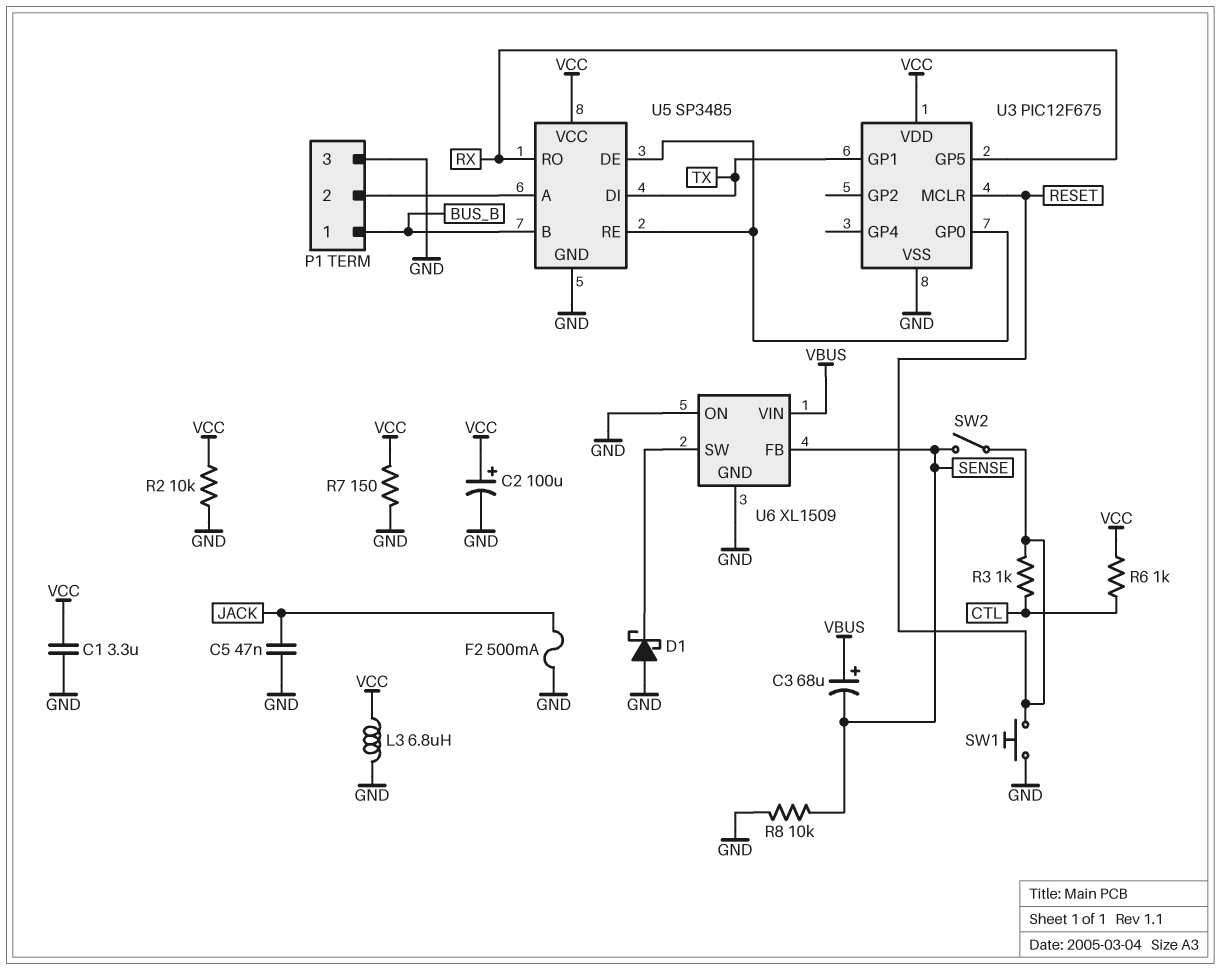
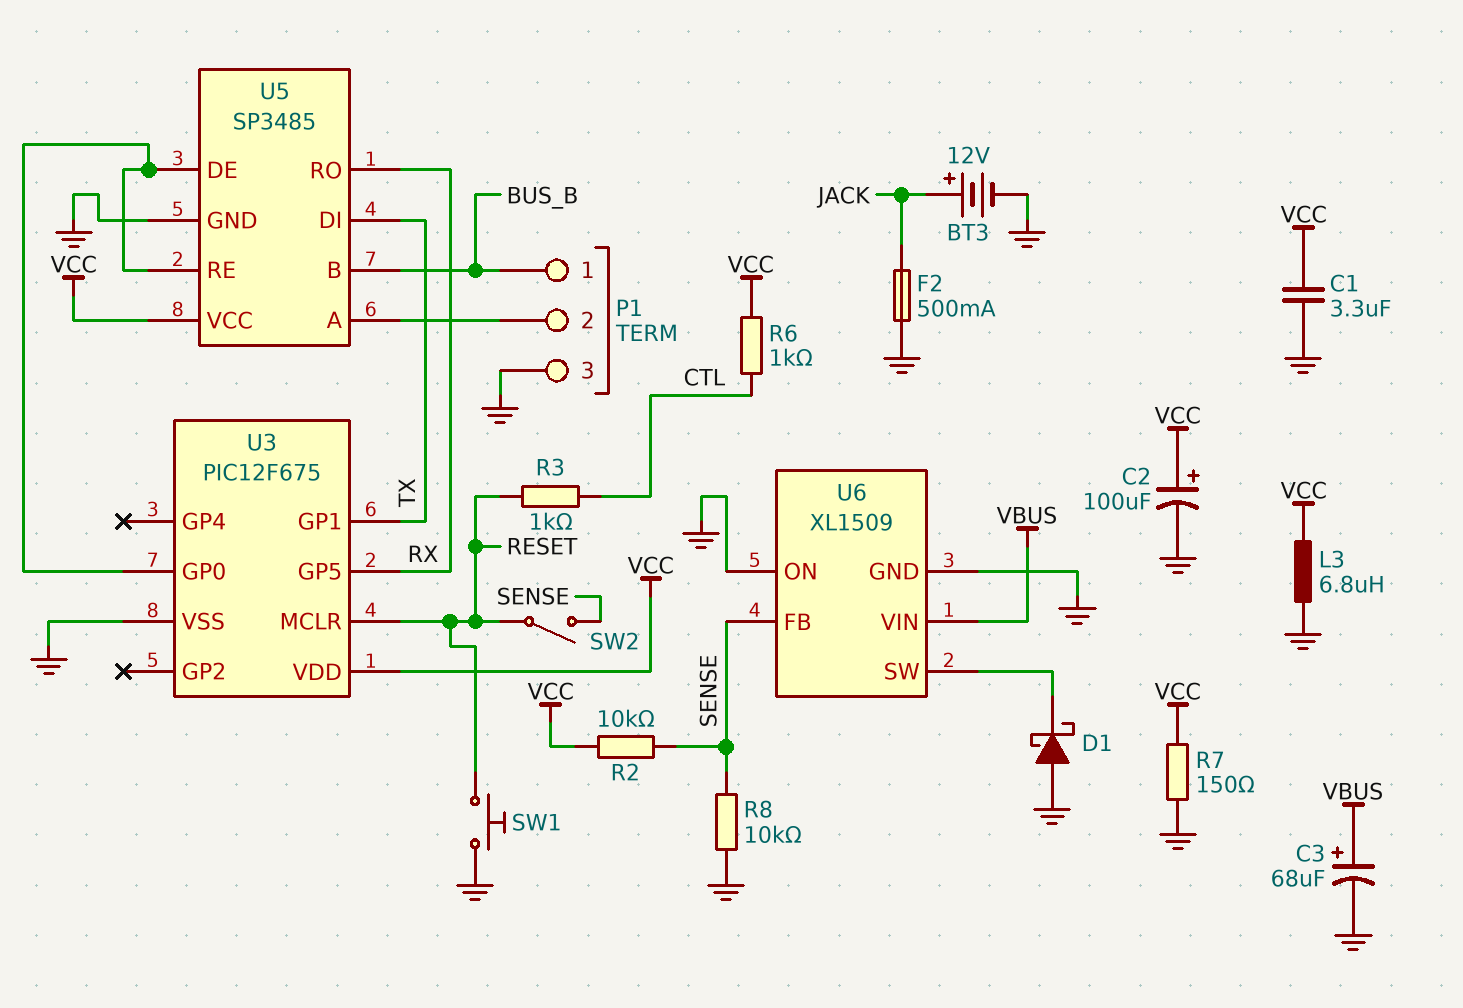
BT3: none -> 12V (plus JACK, minus GND)
C3: 68uF (plus VBUS, minus SENSE) -> 68uF (plus VBUS, minus GND)
C5: 47nF (GND, JACK) -> none
R2: 10k (GND, VCC) -> 10k (SENSE, VCC)

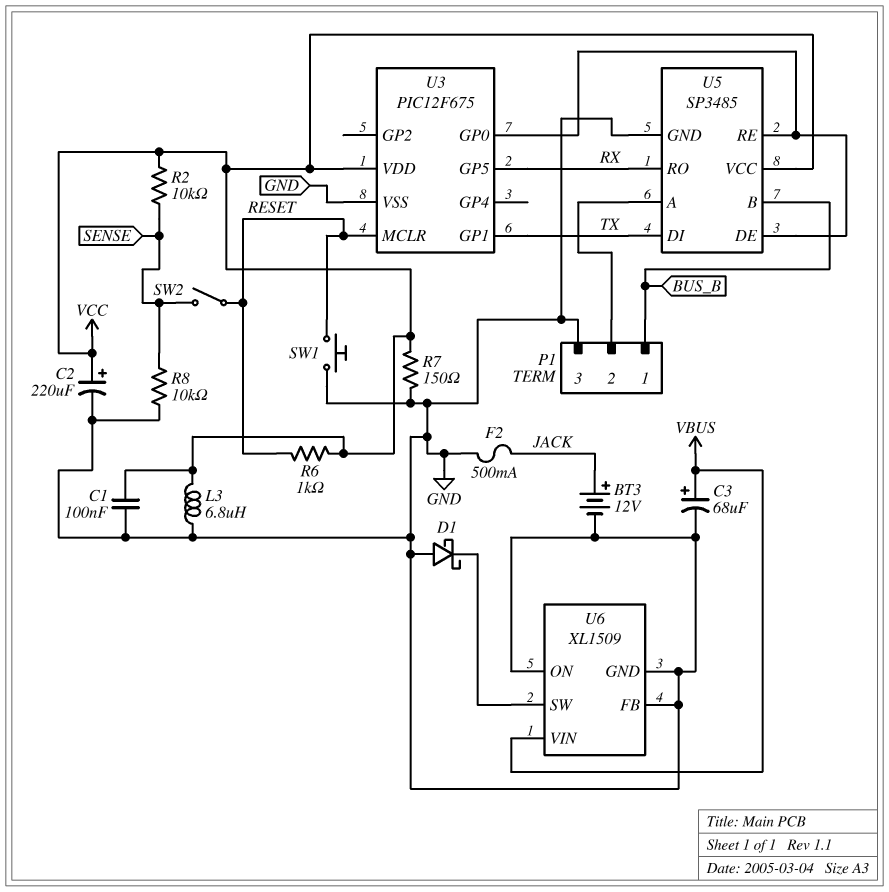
C1: 3.3uF (GND, VCC) -> 100nF (GND, VCC)
C2: 100uF (plus VCC, minus GND) -> 220uF (plus VCC, minus GND)
R3: 1k (CTL, RESET) -> none
R6: 1k (CTL, VCC) -> 1k (RESET, VCC)
U6 pin FB: SENSE -> GND

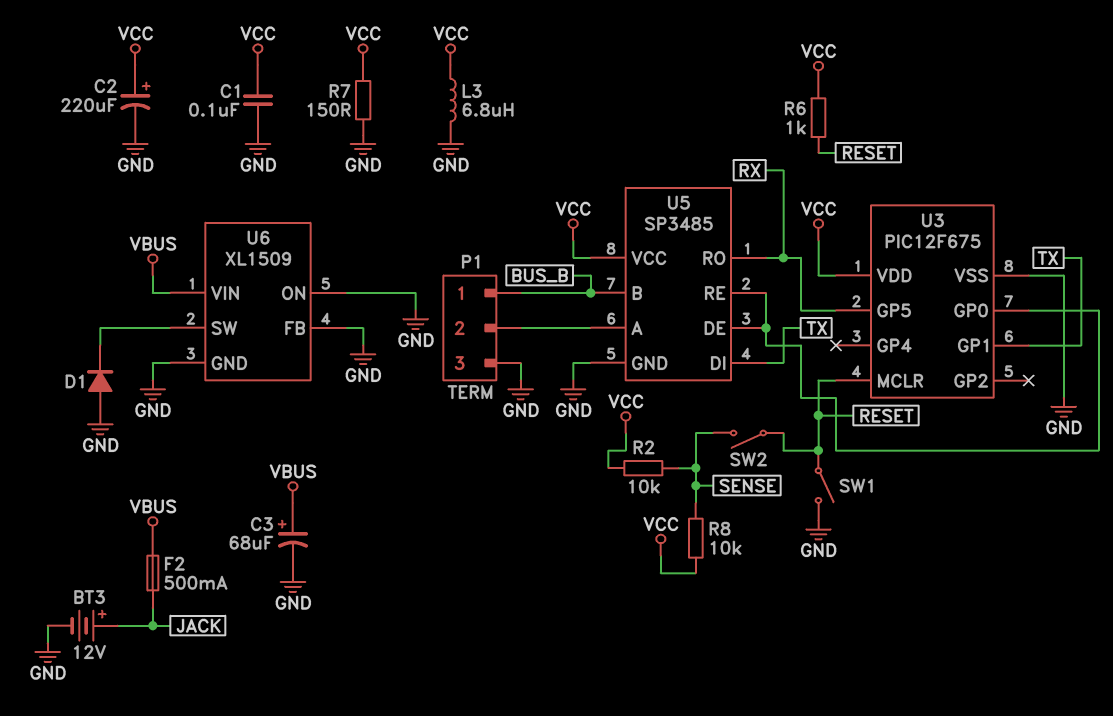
D1: schottky (A GND, K U6/SW) -> diode (A GND, K U6/SW)
F2: 500mA (GND, JACK) -> 500mA (JACK, VBUS)
R8: 10k (GND, SENSE) -> 10k (SENSE, VCC)
SW1: button (GND, RESET) -> switch (GND, RESET)

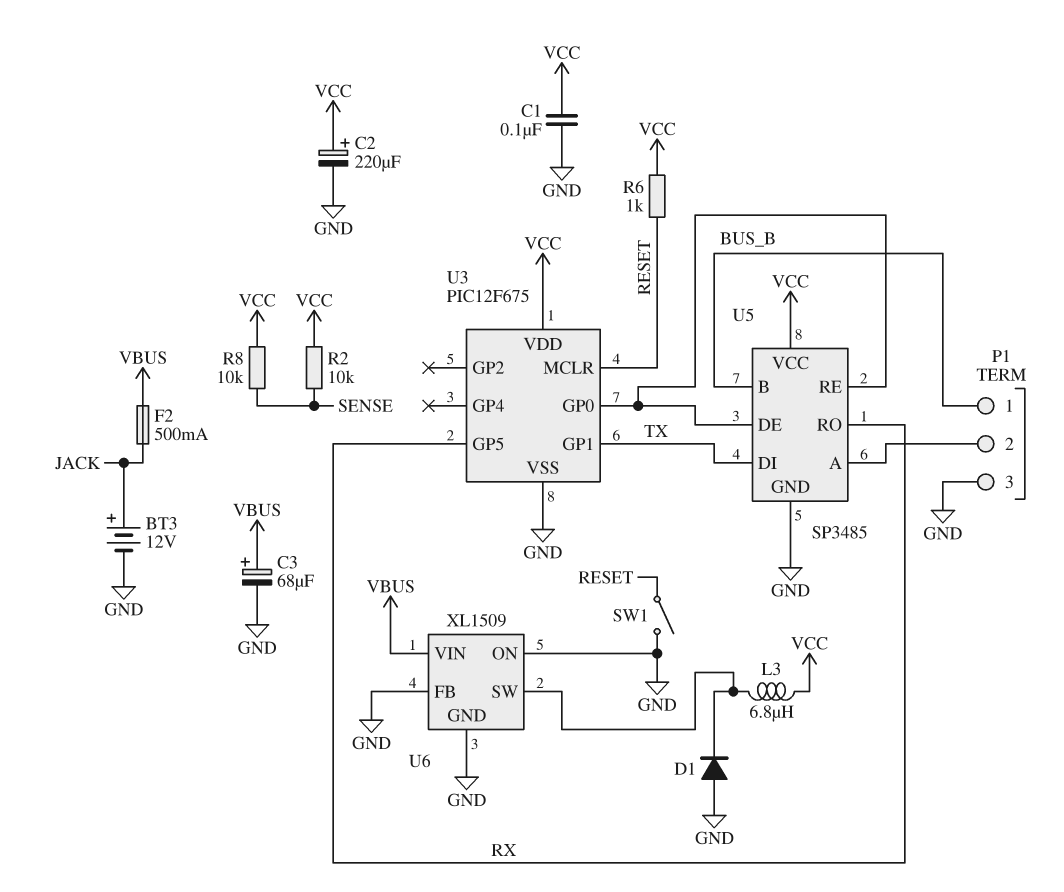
L3: 6.8uH (GND, VCC) -> 6.8uH (U6/SW, VCC)
R7: 150 (GND, VCC) -> none
SW2: switch (RESET, SENSE) -> none

